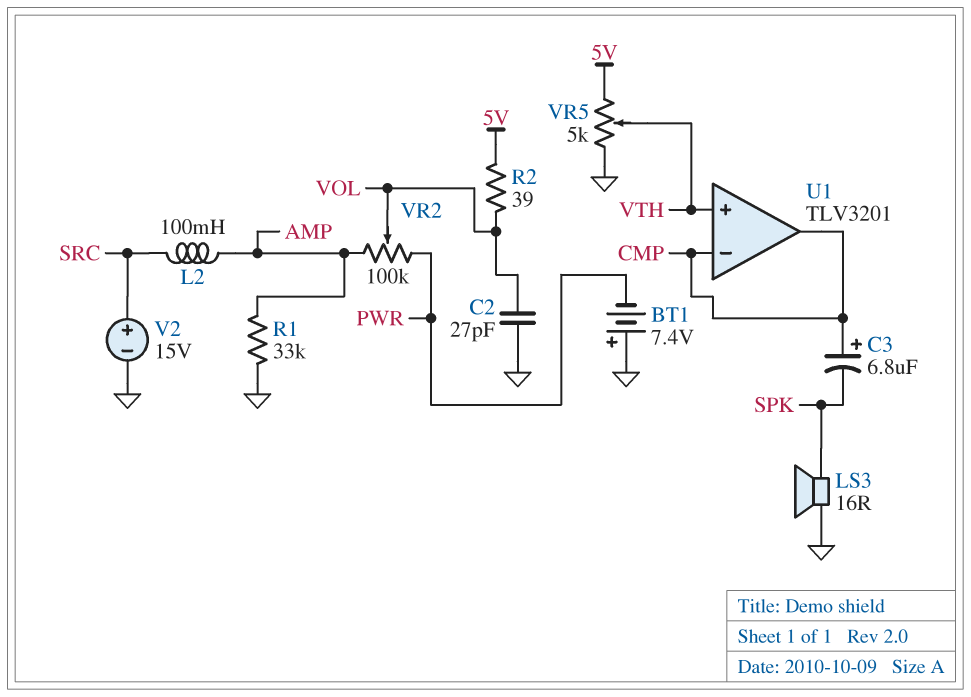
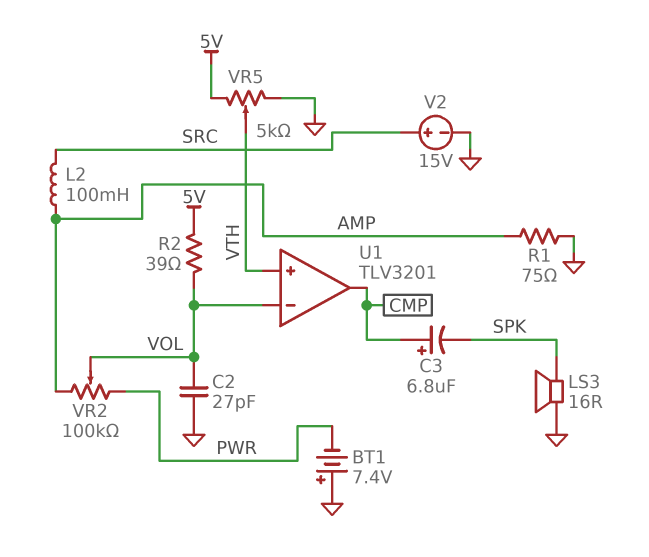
R1: 33k (AMP, GND) -> 75 (AMP, GND)
U1 pin in-: CMP -> VOL

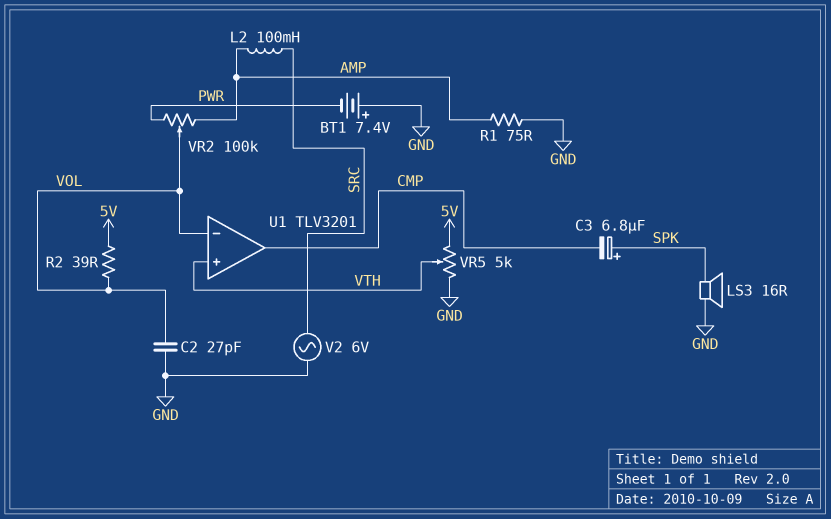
C3: 6.8uF (plus CMP, minus SPK) -> 6.8uF (plus SPK, minus CMP)
V2: 15V (plus SRC, minus GND) -> AC 6V (GND, SRC)

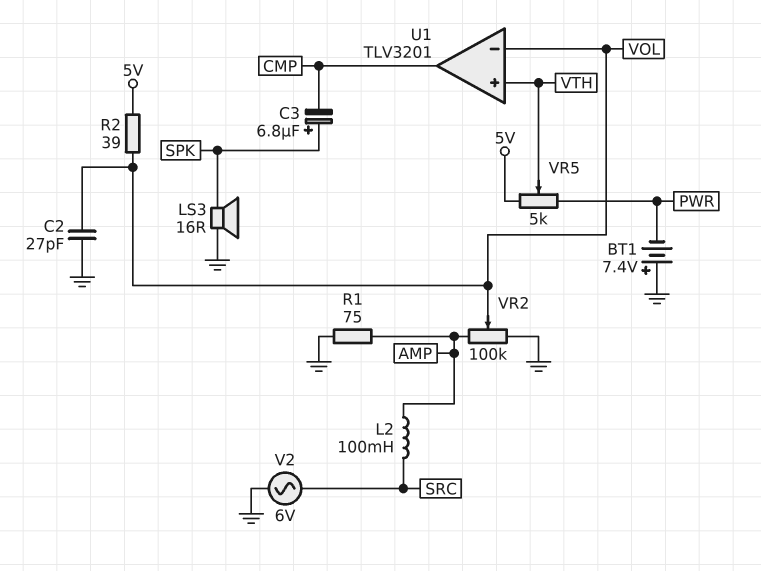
VR2: 100k (AMP, PWR, wiper VOL) -> 100k (AMP, GND, wiper VOL)
VR5: 5k (5V, GND, wiper VTH) -> 5k (5V, PWR, wiper VTH)

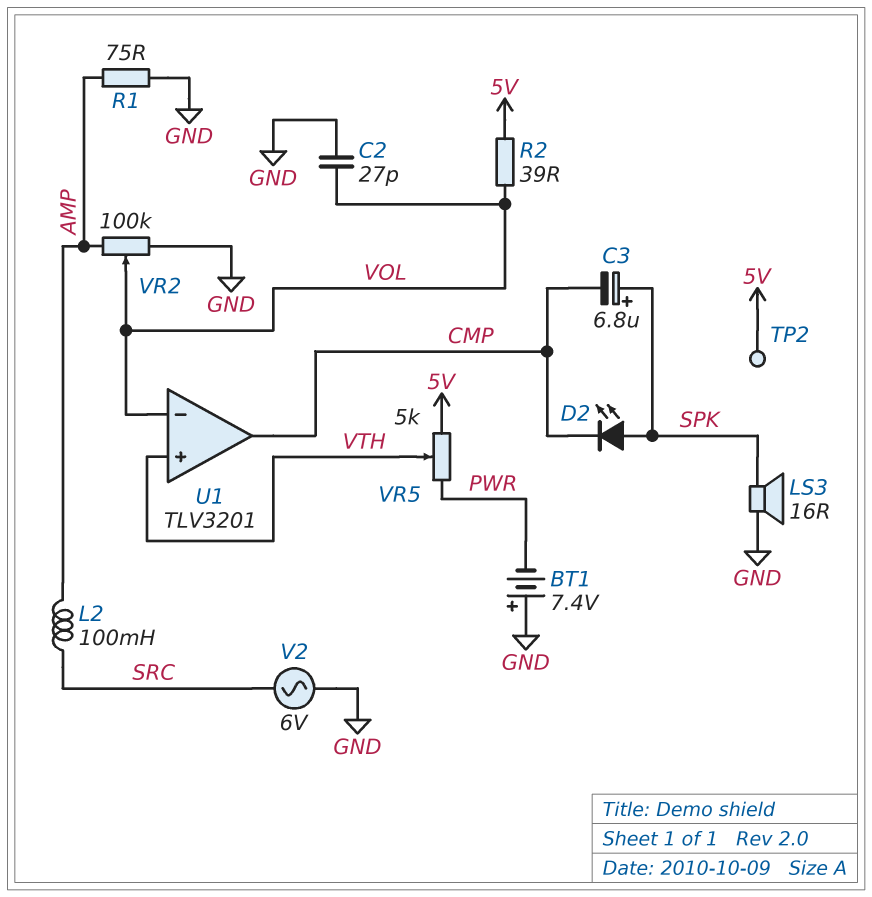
D2: none -> LED (A SPK, K CMP)
TP2: none -> test point (5V)

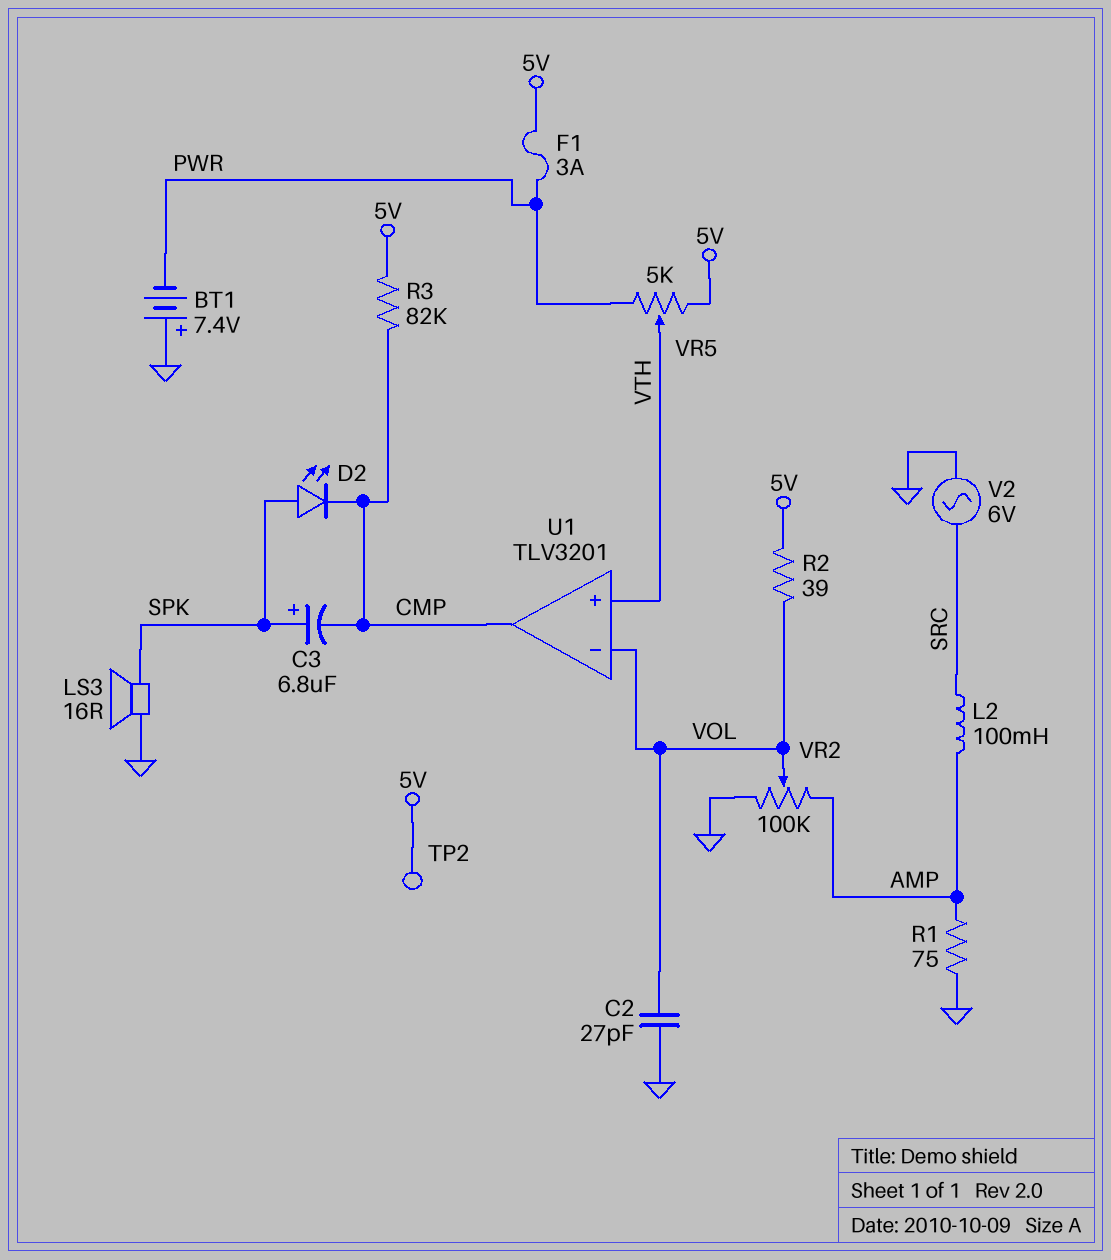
F1: none -> 3A (5V, PWR)
R3: none -> 82k (5V, CMP)

